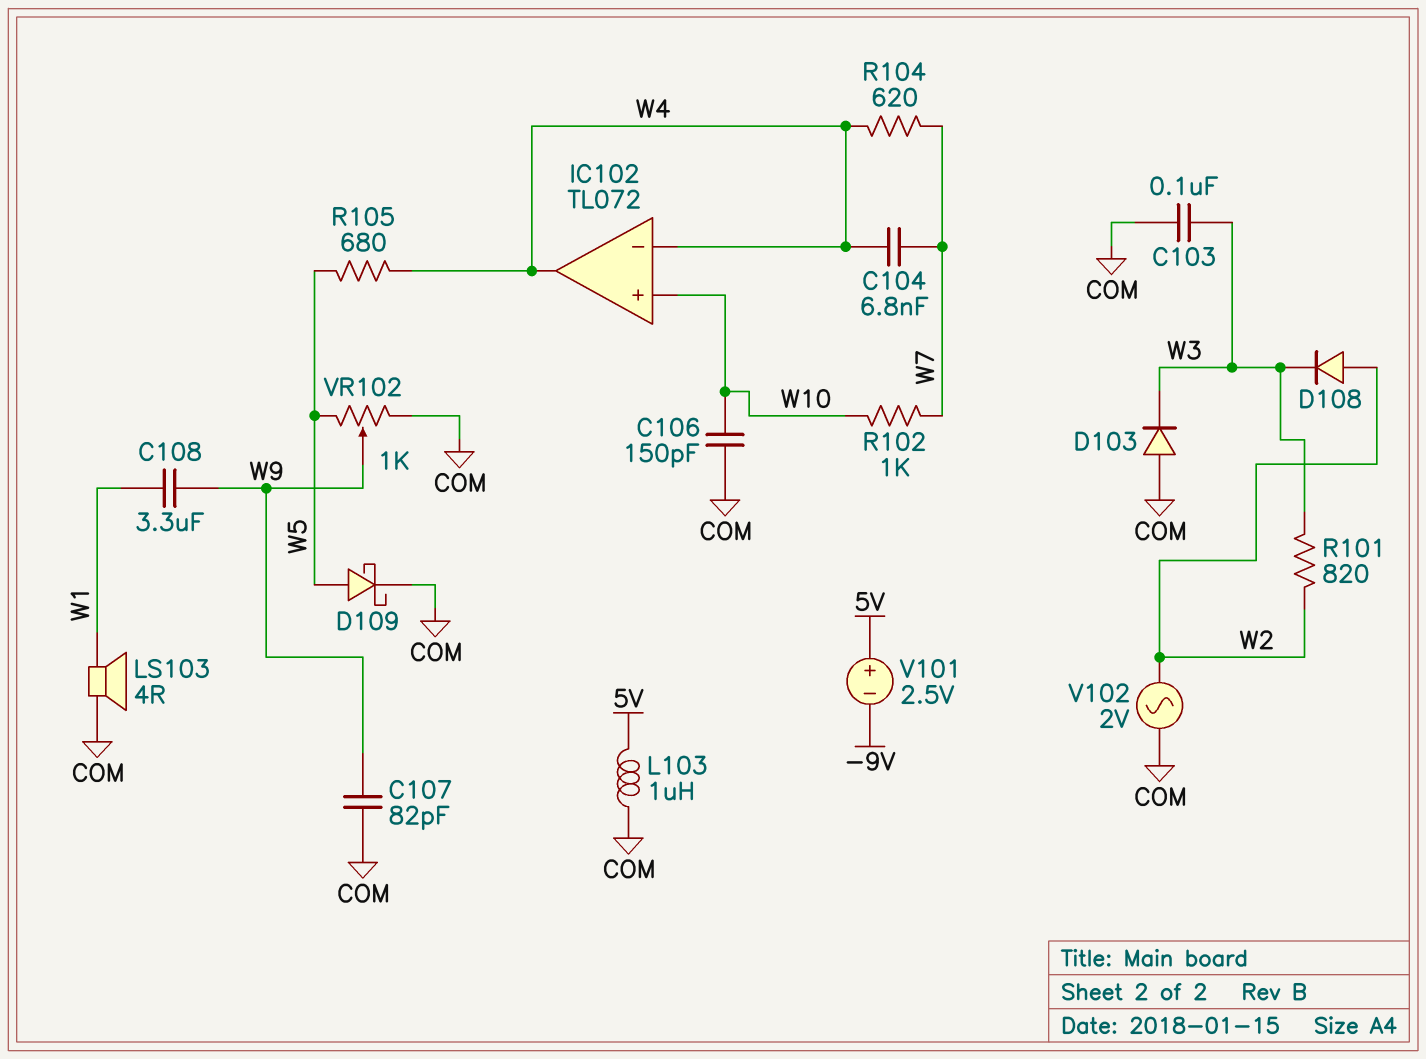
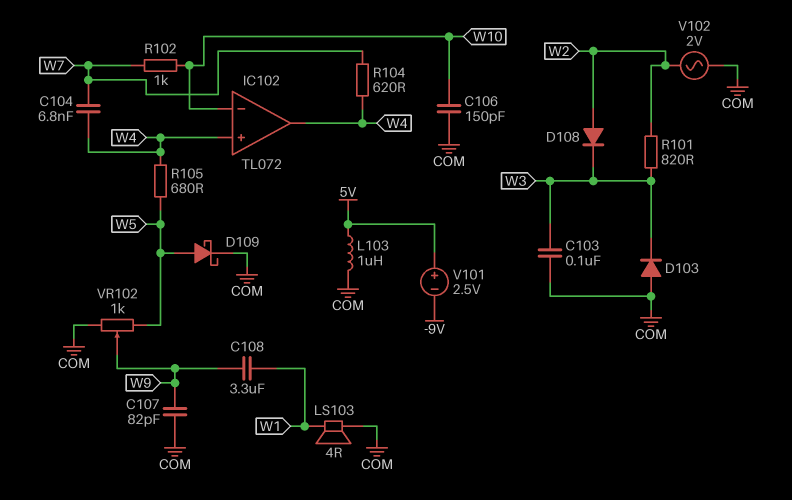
IC102 pin in+: W10 -> W4
IC102 pin in-: W4 -> W10

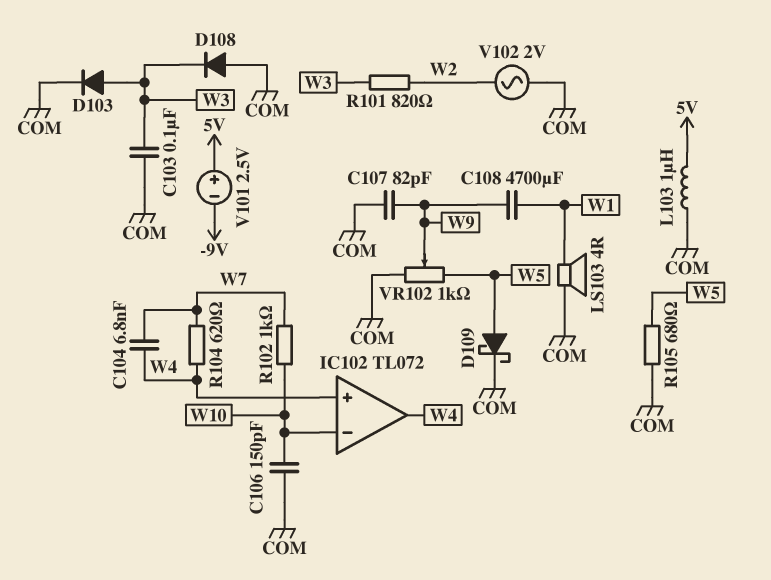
C108: 3.3uF (W1, W9) -> 4700uF (W1, W9)
D103: diode (A COM, K W3) -> diode (A W3, K COM)
D108: diode (A W2, K W3) -> diode (A COM, K W3)
R105: 680 (W4, W5) -> 680 (COM, W5)

